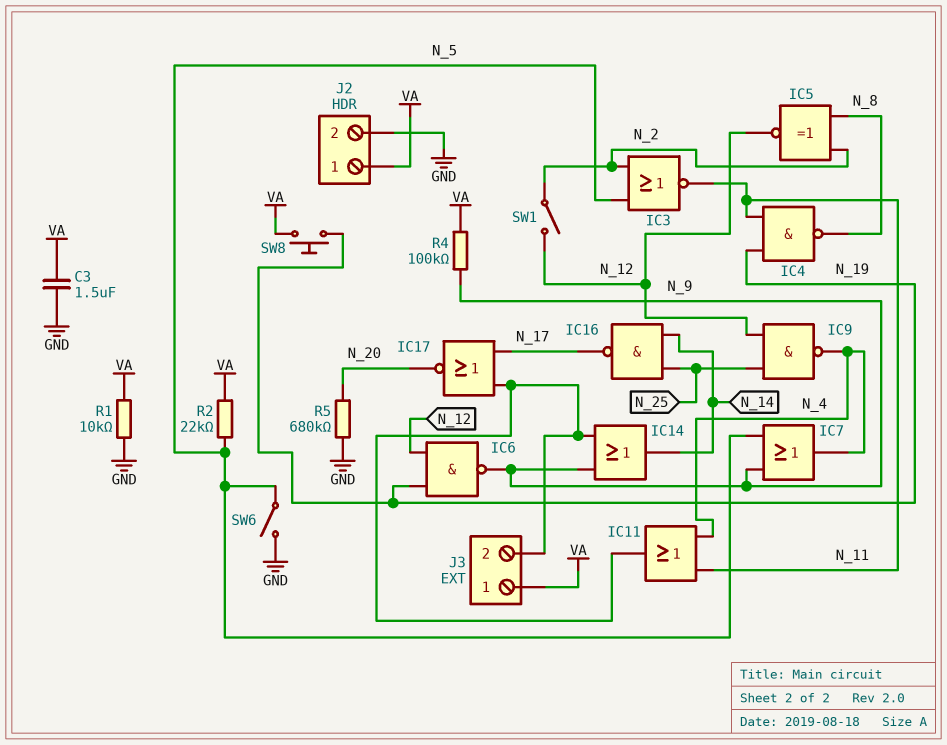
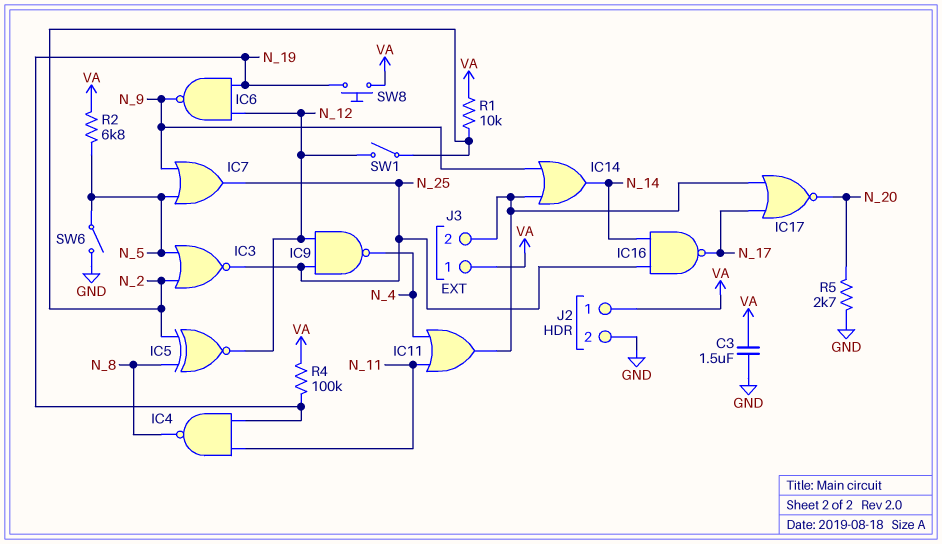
IC3: NOR (in N_2, in N_5, out N_11) -> NOR (in N_2, in N_5, out N_25)
IC7: OR (in N_5, in N_9, out N_4) -> OR (in N_5, in N_9, out N_25)
R1: 10k (GND, VA) -> 10k (N_2, VA)
R2: 22k (N_5, VA) -> 6.8k (N_5, VA)
R4: 100k (N_9, VA) -> 100k (N_19, VA)
R5: 680k (GND, N_20) -> 2.7k (GND, N_20)

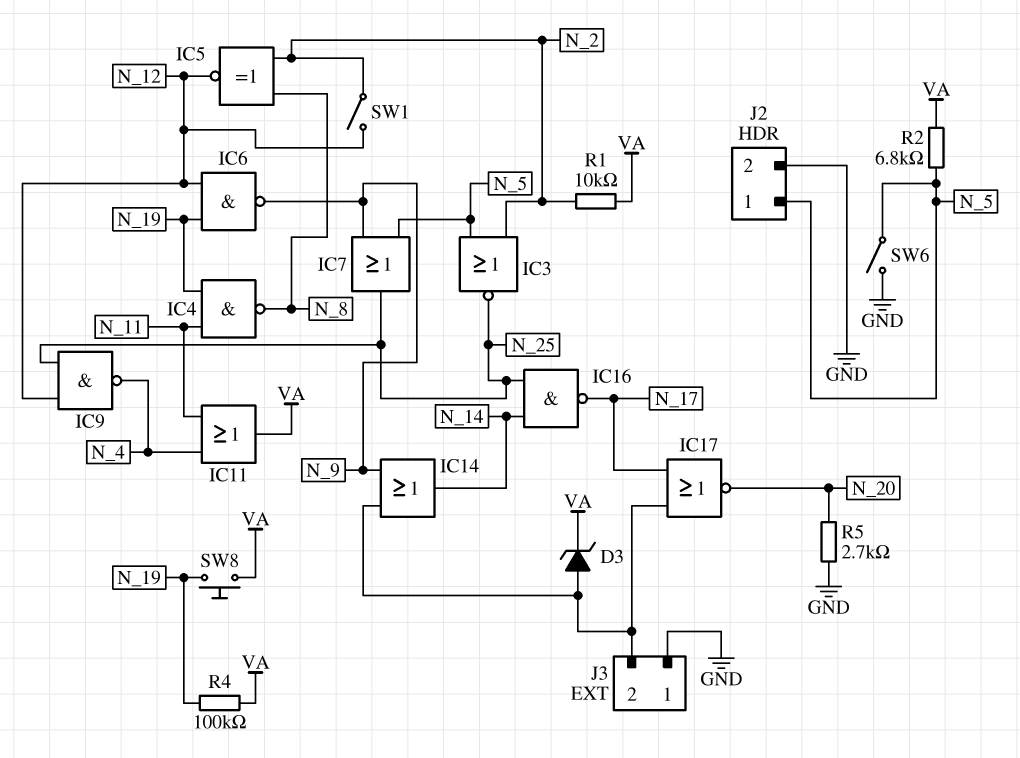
C3: 1.5uF (GND, VA) -> none
D3: none -> zener (A J3/2, K VA)
IC11: OR (in N_4, in N_11, out J3/2) -> OR (in N_4, in N_11, out VA)
J2 pin 1: VA -> N_5
J3 pin 1: VA -> GND

